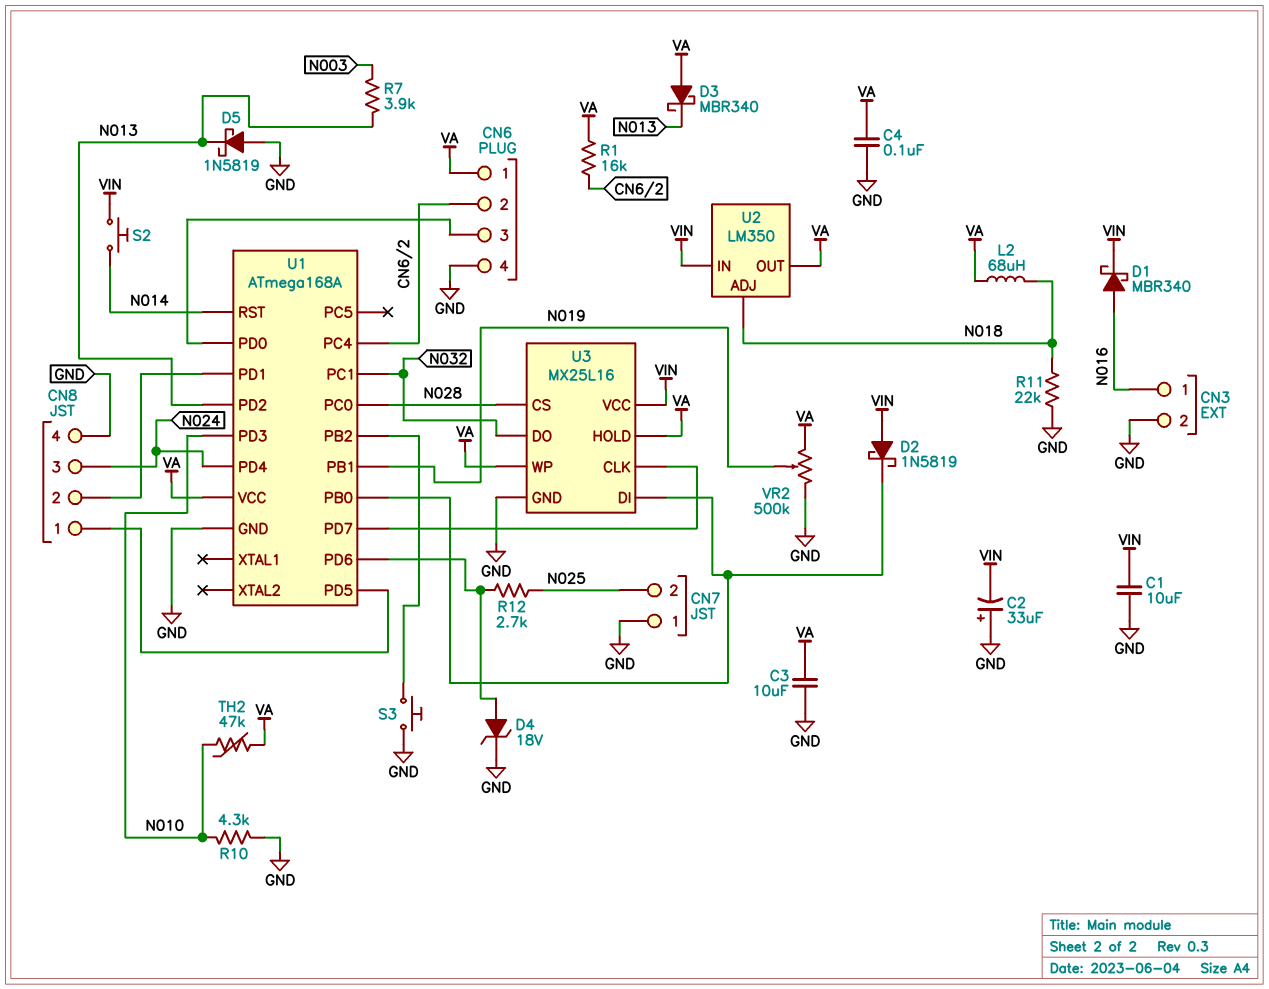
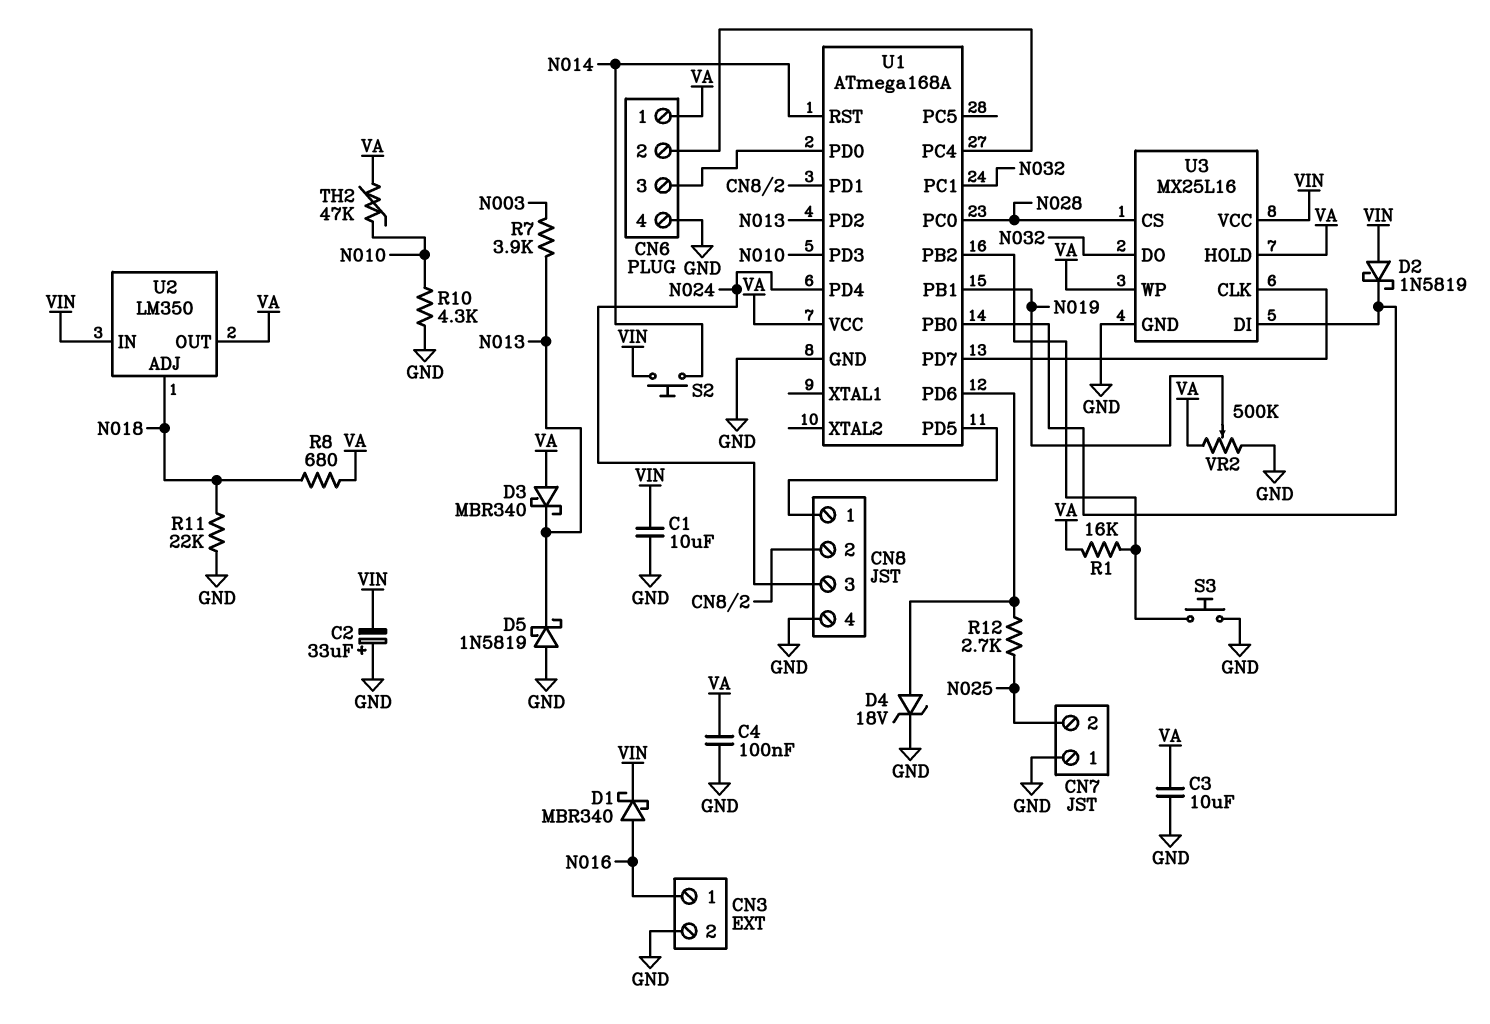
L2: 68uH (N018, VA) -> none
R1: 16k (CN6/2, VA) -> 16k (U1/PB2, VA)
R8: none -> 680 (N018, VA)

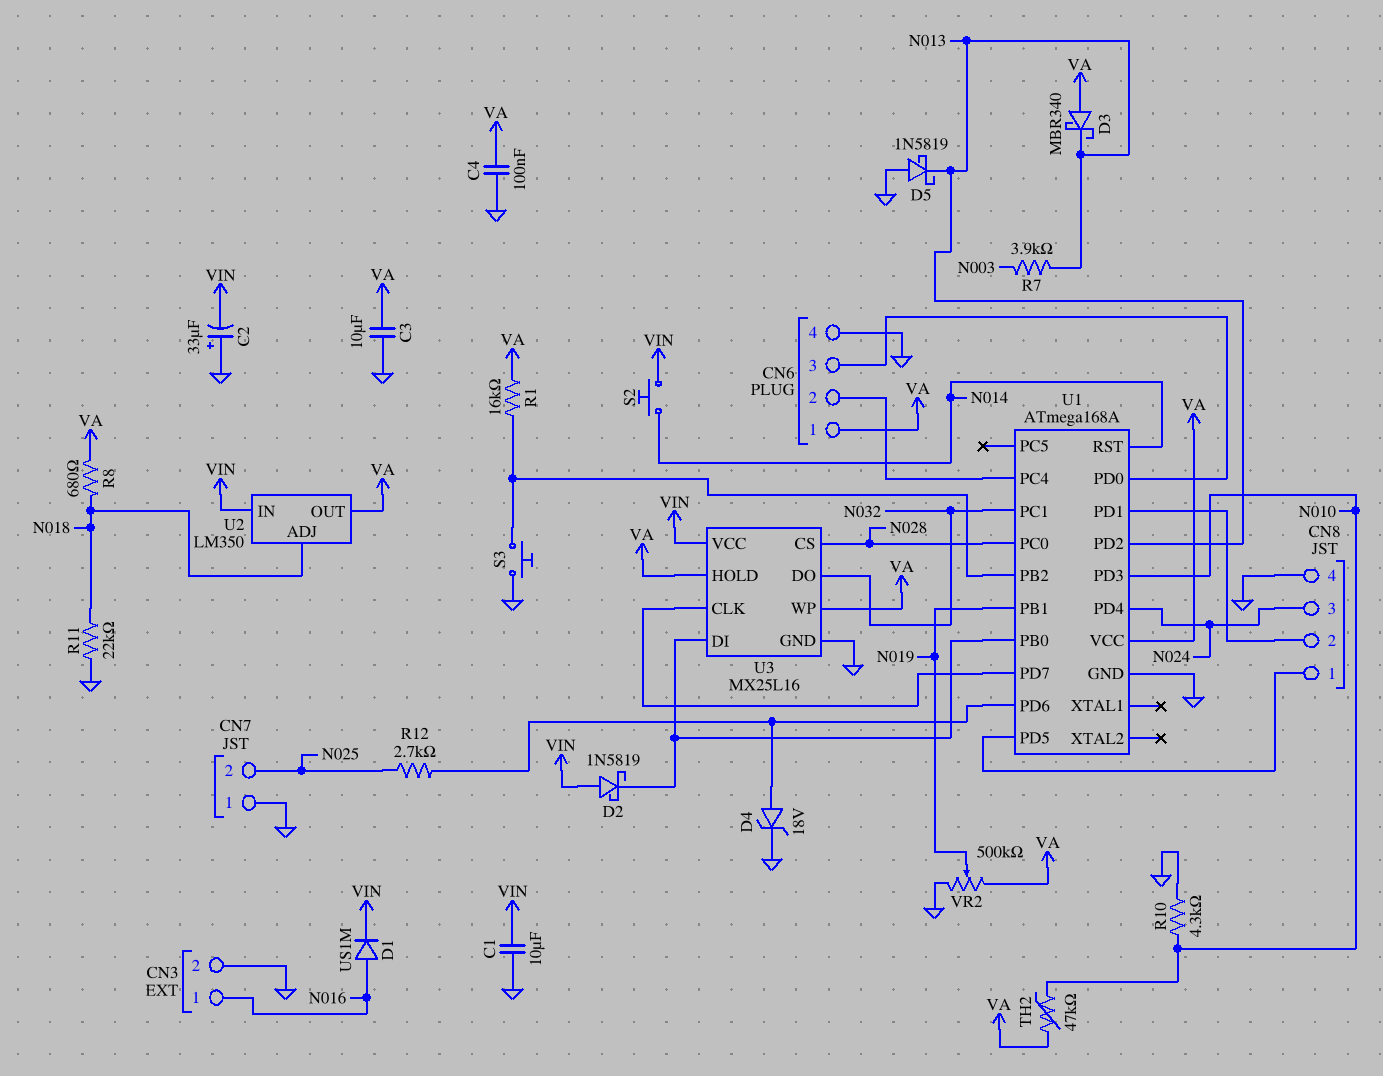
D1: schottky MBR340 (A N016, K VIN) -> diode US1M (A N016, K VIN)

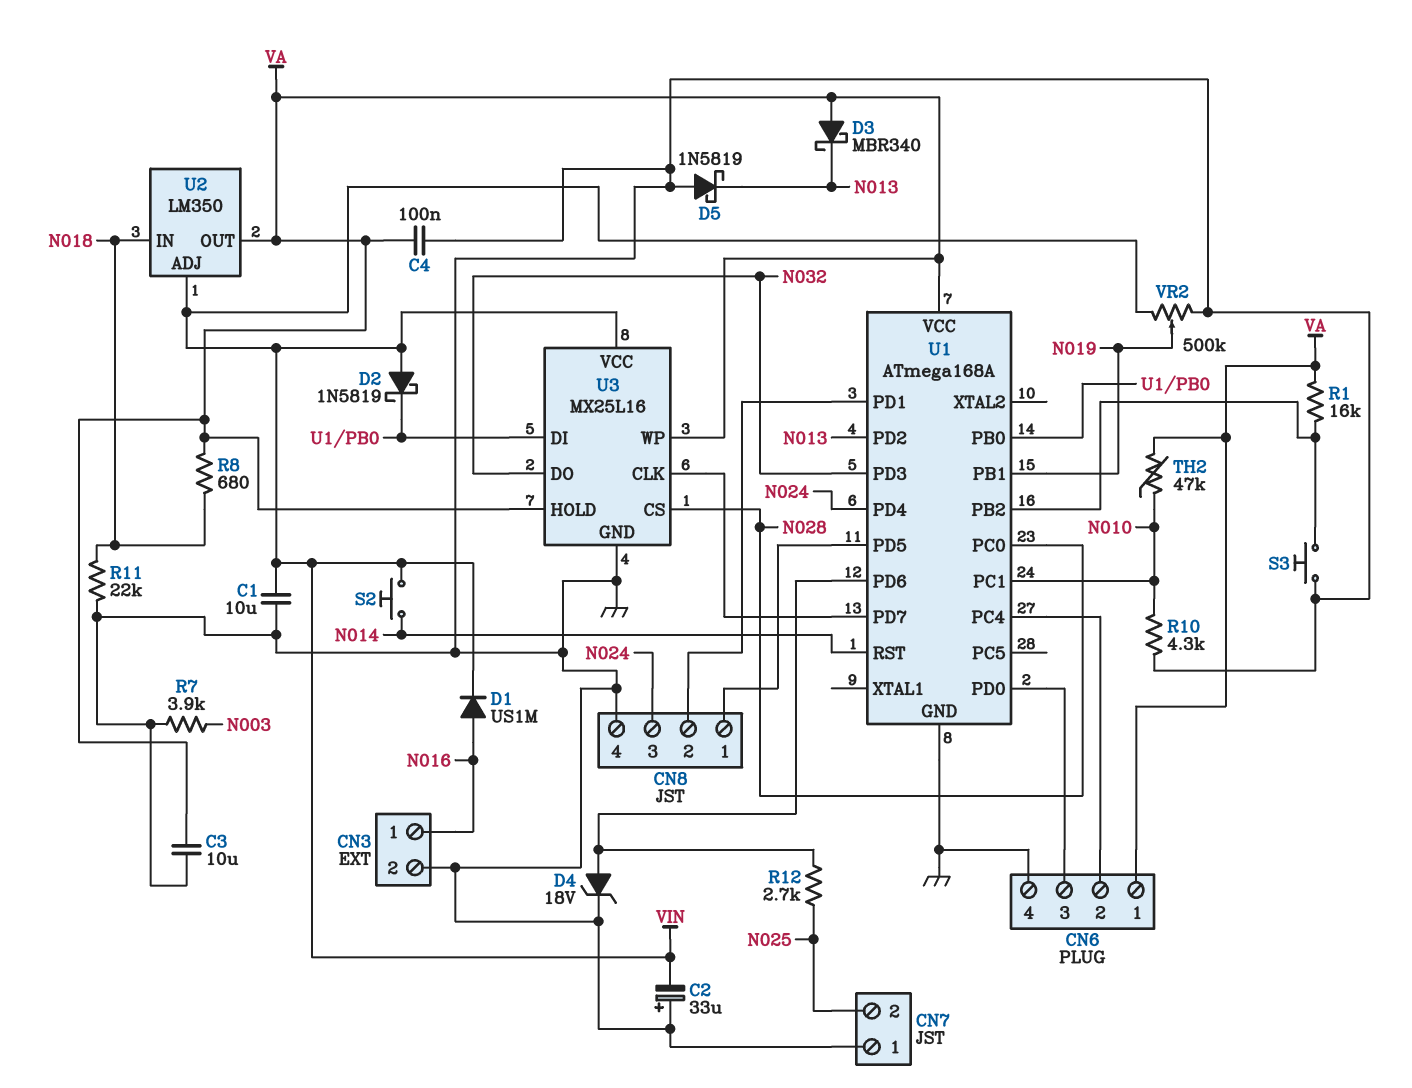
R7: 3.9k (N003, N013) -> 3.9k (GND, N003)
U1 pin PC1: N032 -> N010
U1 pin PD3: N010 -> N032
U2 pin ADJ: N018 -> VIN
U2 pin IN: VIN -> N018
VR2: 500k (GND, VA, wiper N019) -> 500k (GND, VIN, wiper N019)

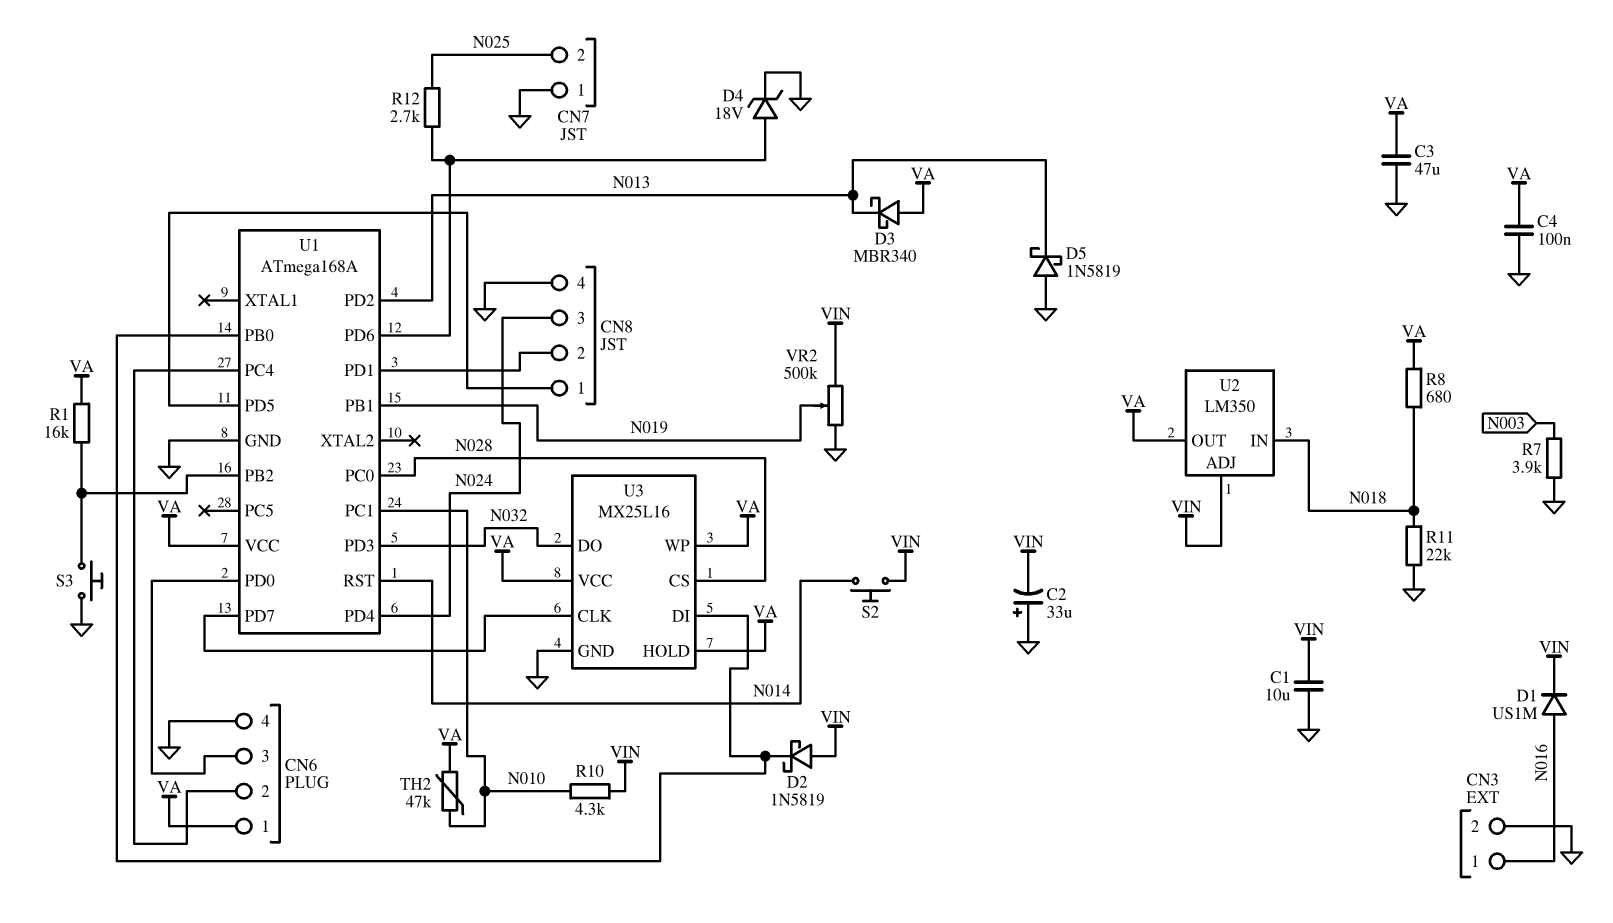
C3: 10uF (GND, VA) -> 47uF (GND, VA)
R10: 4.3k (GND, N010) -> 4.3k (N010, VIN)
U3 pin VCC: VIN -> VA

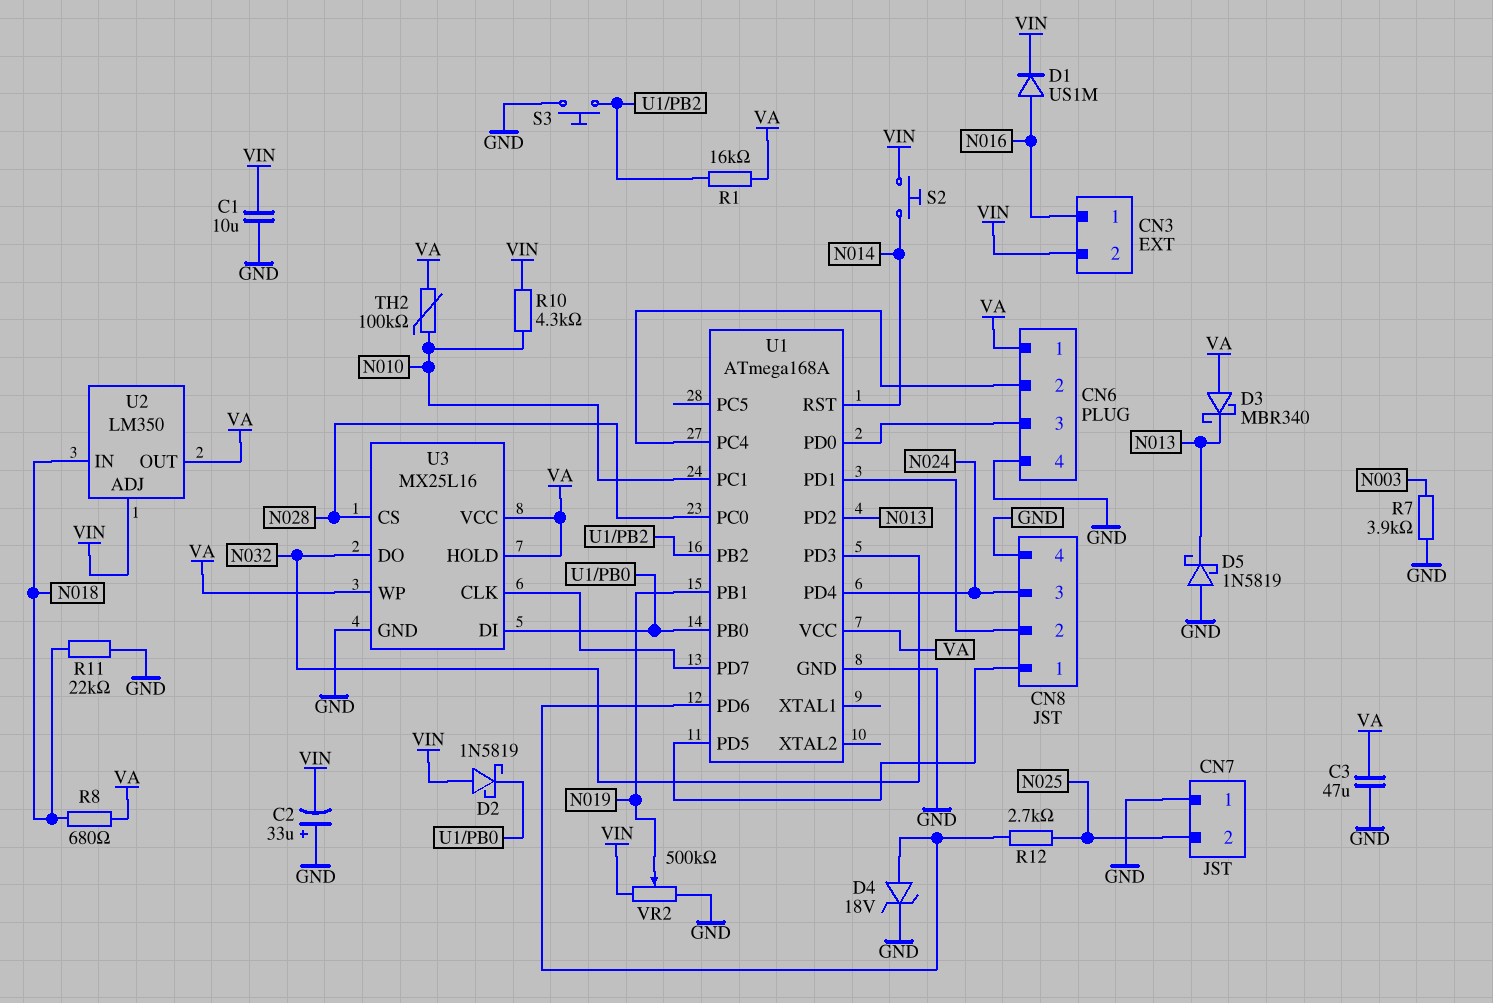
C4: 100nF (GND, VA) -> none
CN3 pin 2: GND -> VIN
TH2: 47k (N010, VA) -> 100k (N010, VA)

